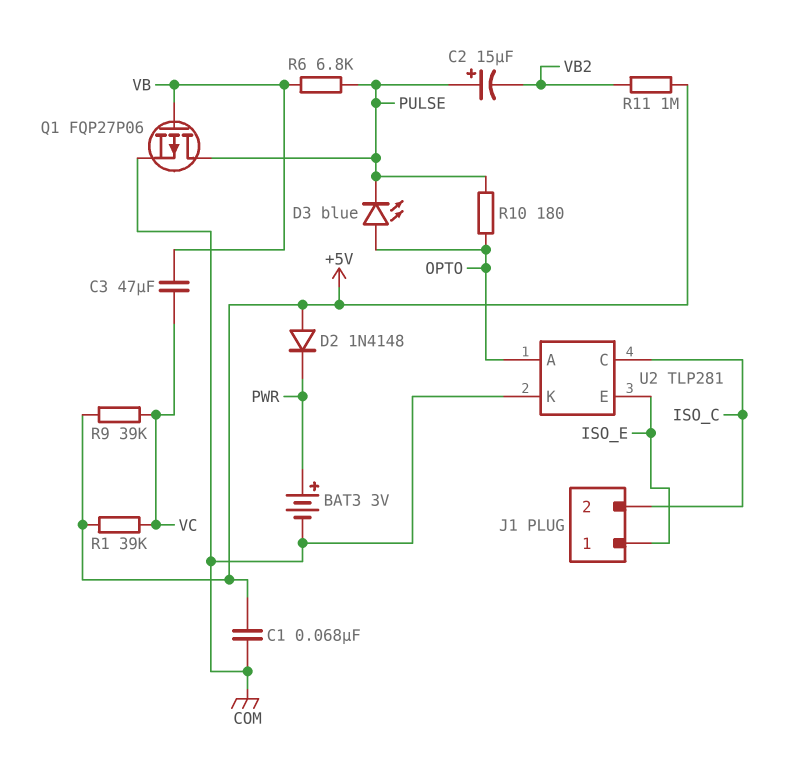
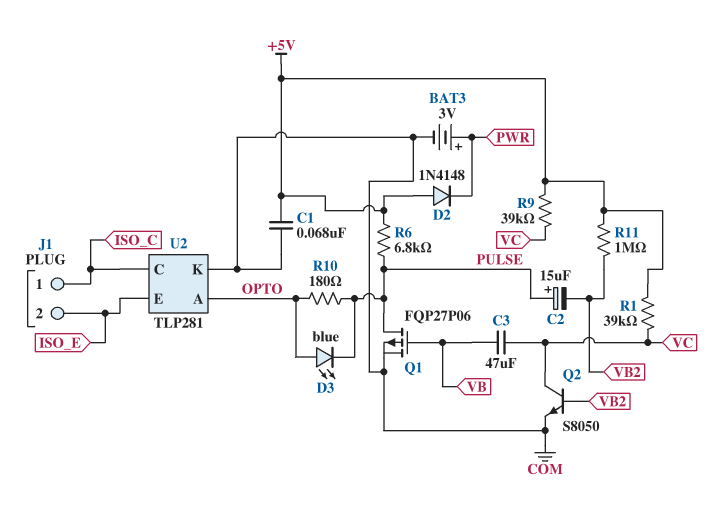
J1 pin 1: ISO_E -> ISO_C
J1 pin 2: ISO_C -> ISO_E
Q2: none -> NPN S8050 (B VB2, C VC, E COM)
R6: 6.8k (PULSE, VB) -> 6.8k (+5V, PULSE)

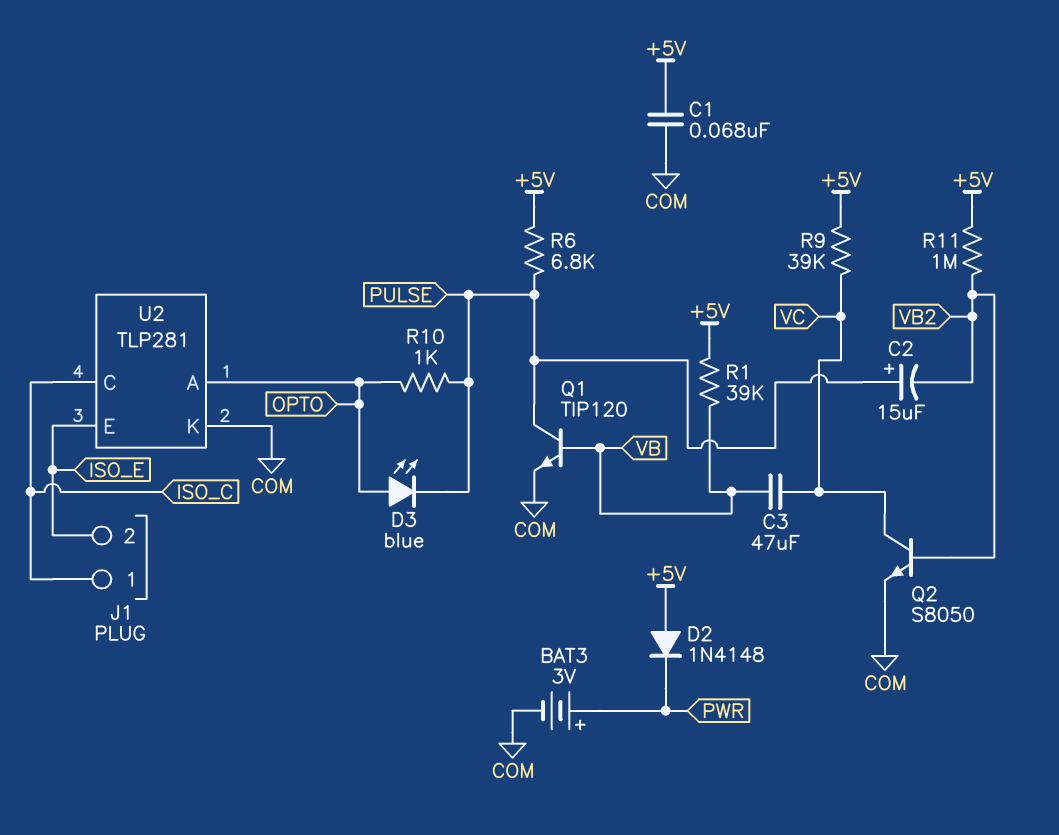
Q1: PMOS FQP27P06 (G VB, D PULSE, S COM) -> NPN TIP120 (B VB, C PULSE, E COM)
R1: 39k (+5V, VC) -> 39k (+5V, VB)
R10: 180 (OPTO, PULSE) -> 1k (OPTO, PULSE)

